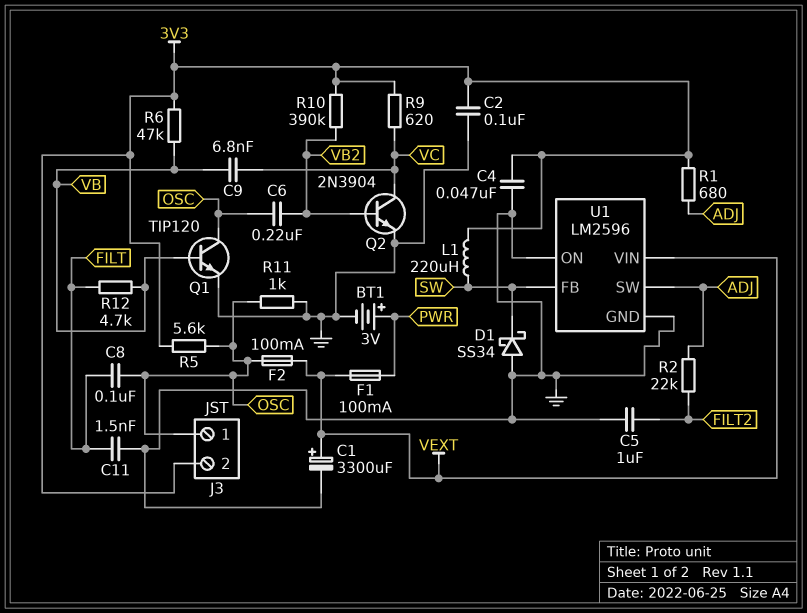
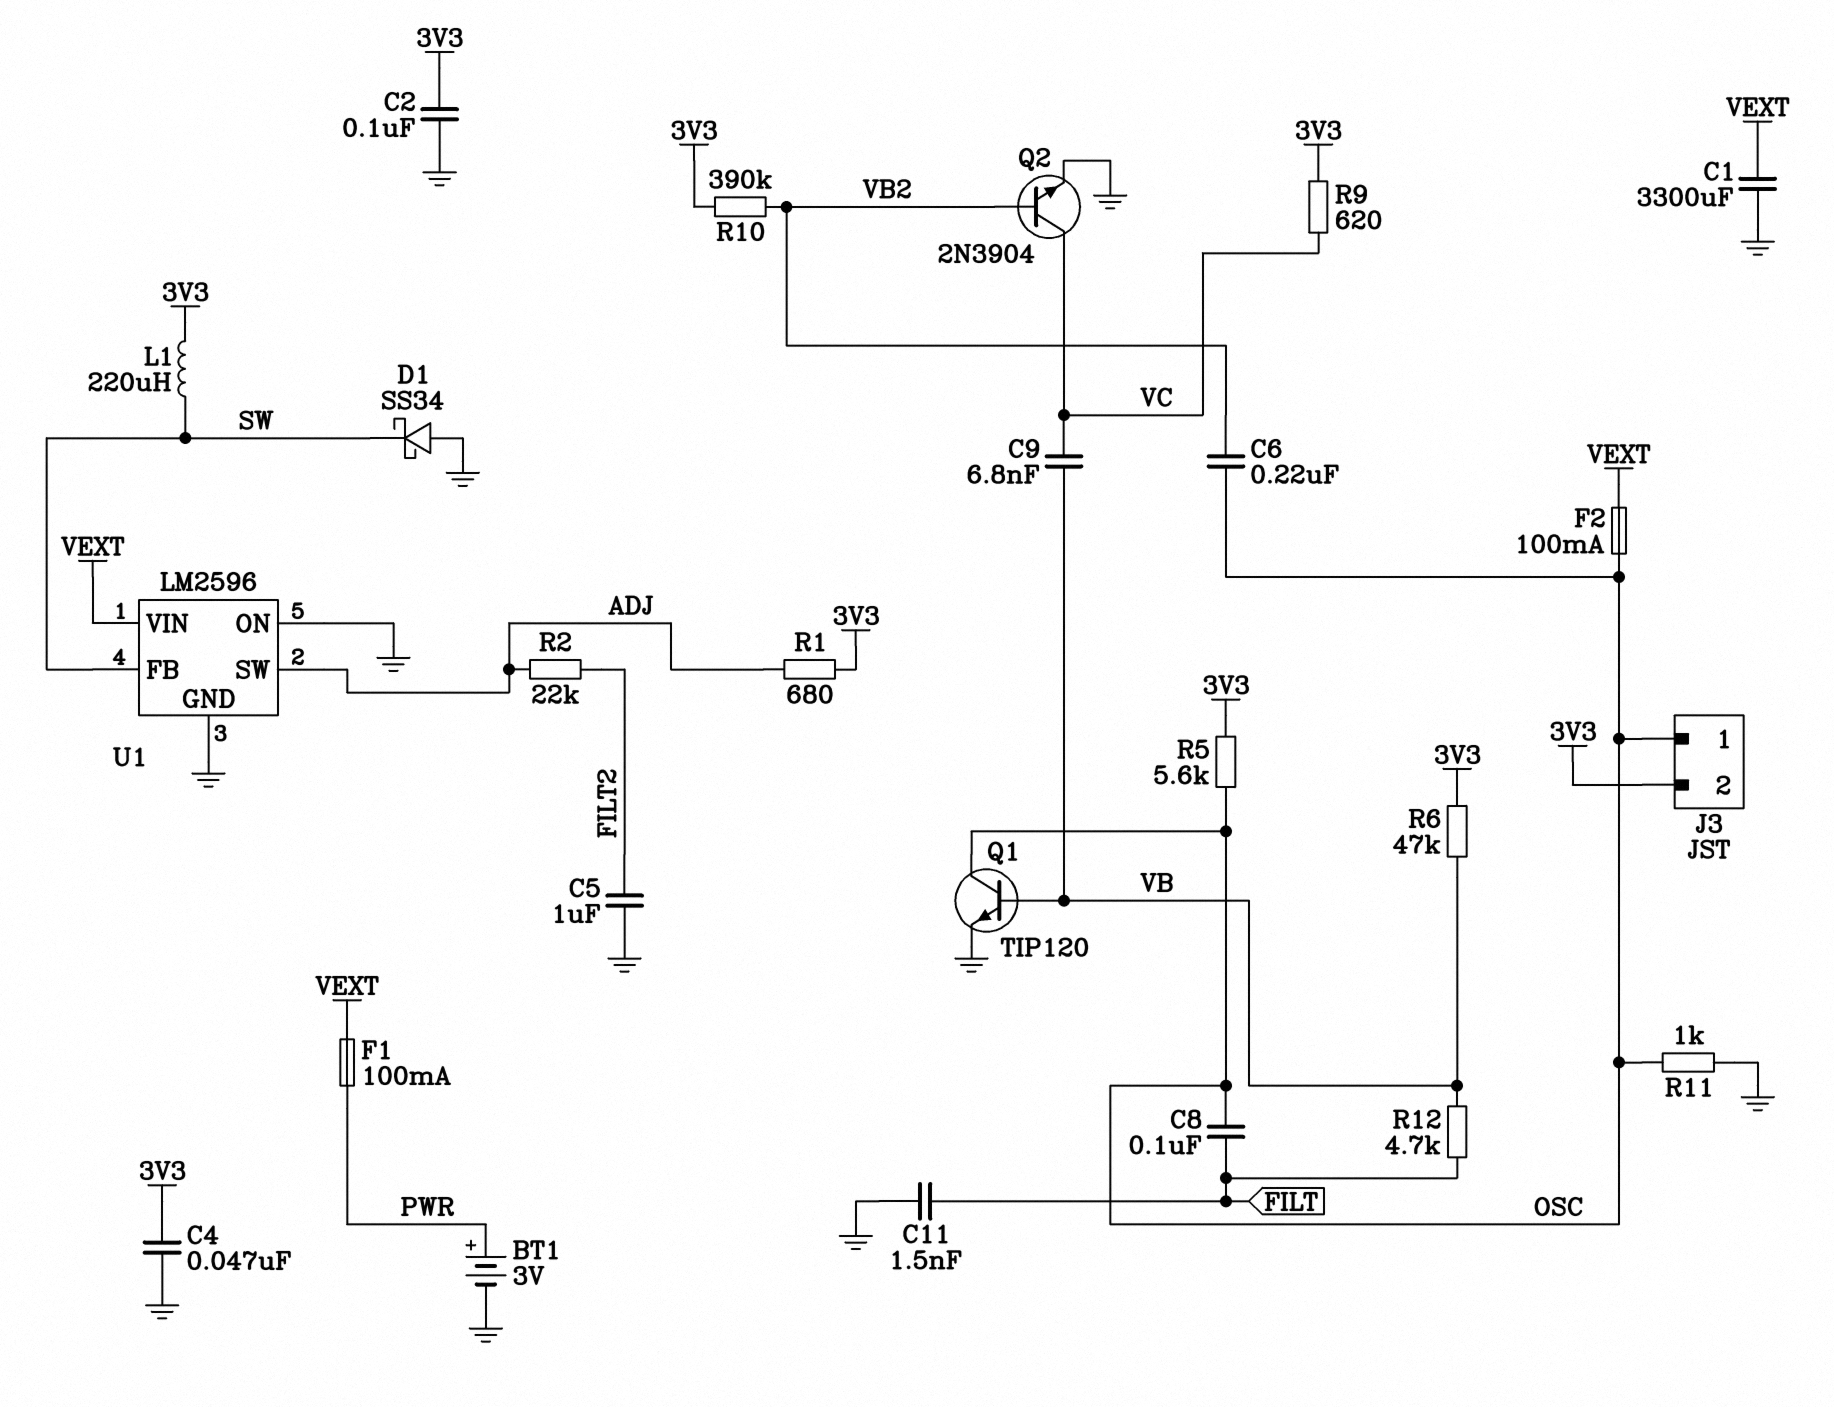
C1: 3300uF (plus VEXT, minus GND) -> 3300uF (GND, VEXT)

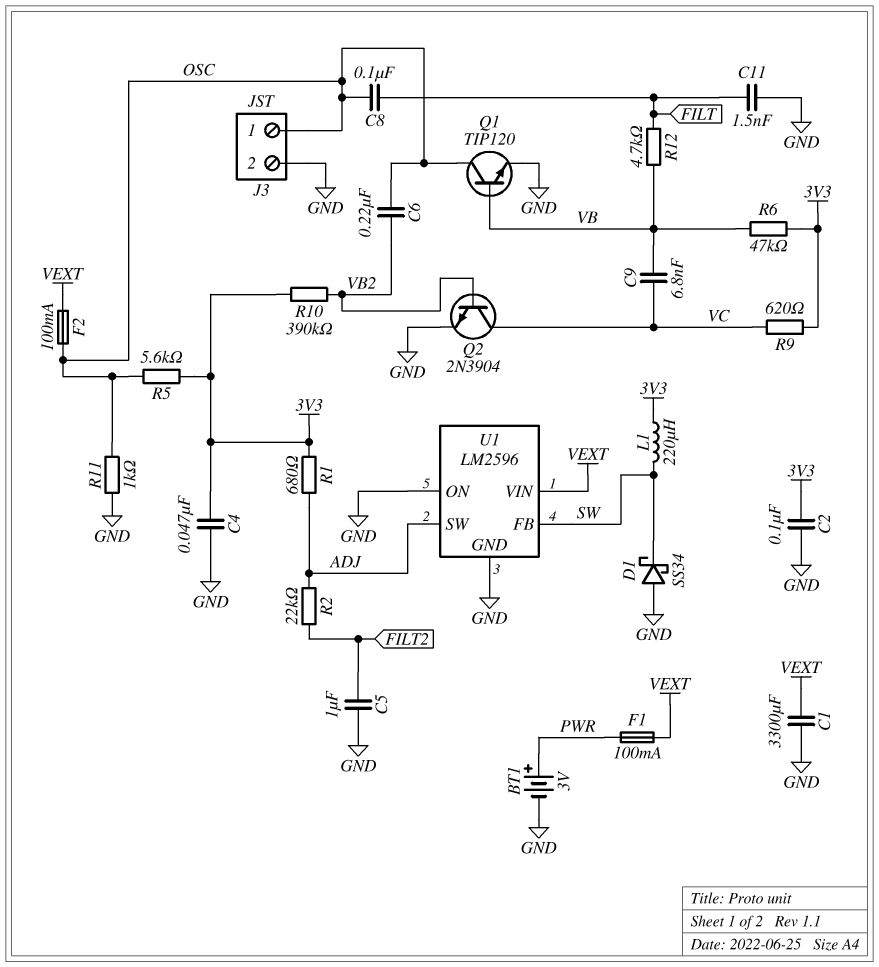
J3 pin 2: 3V3 -> GND

